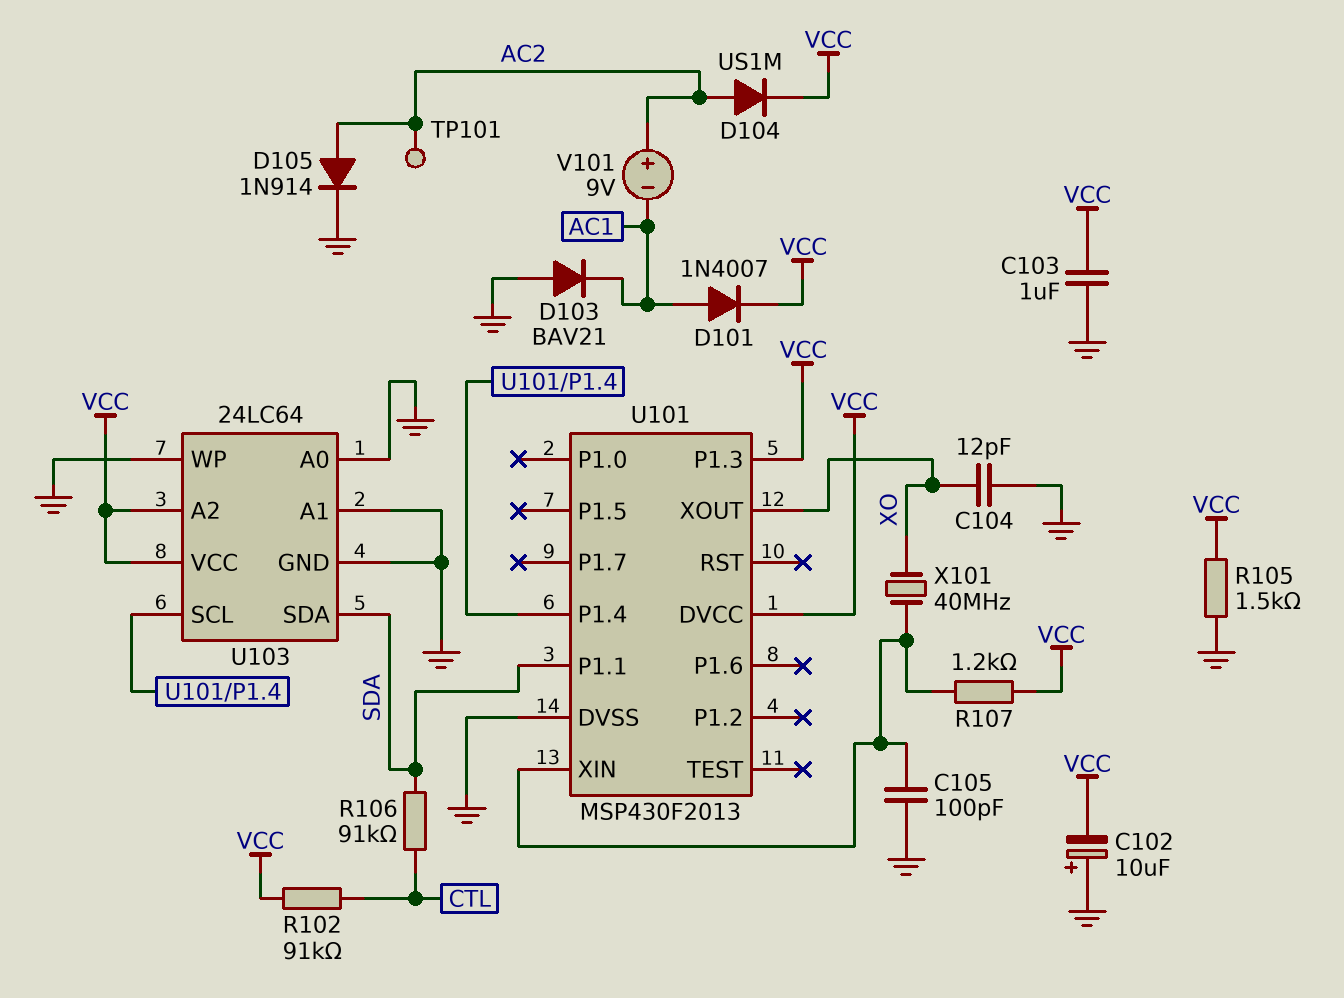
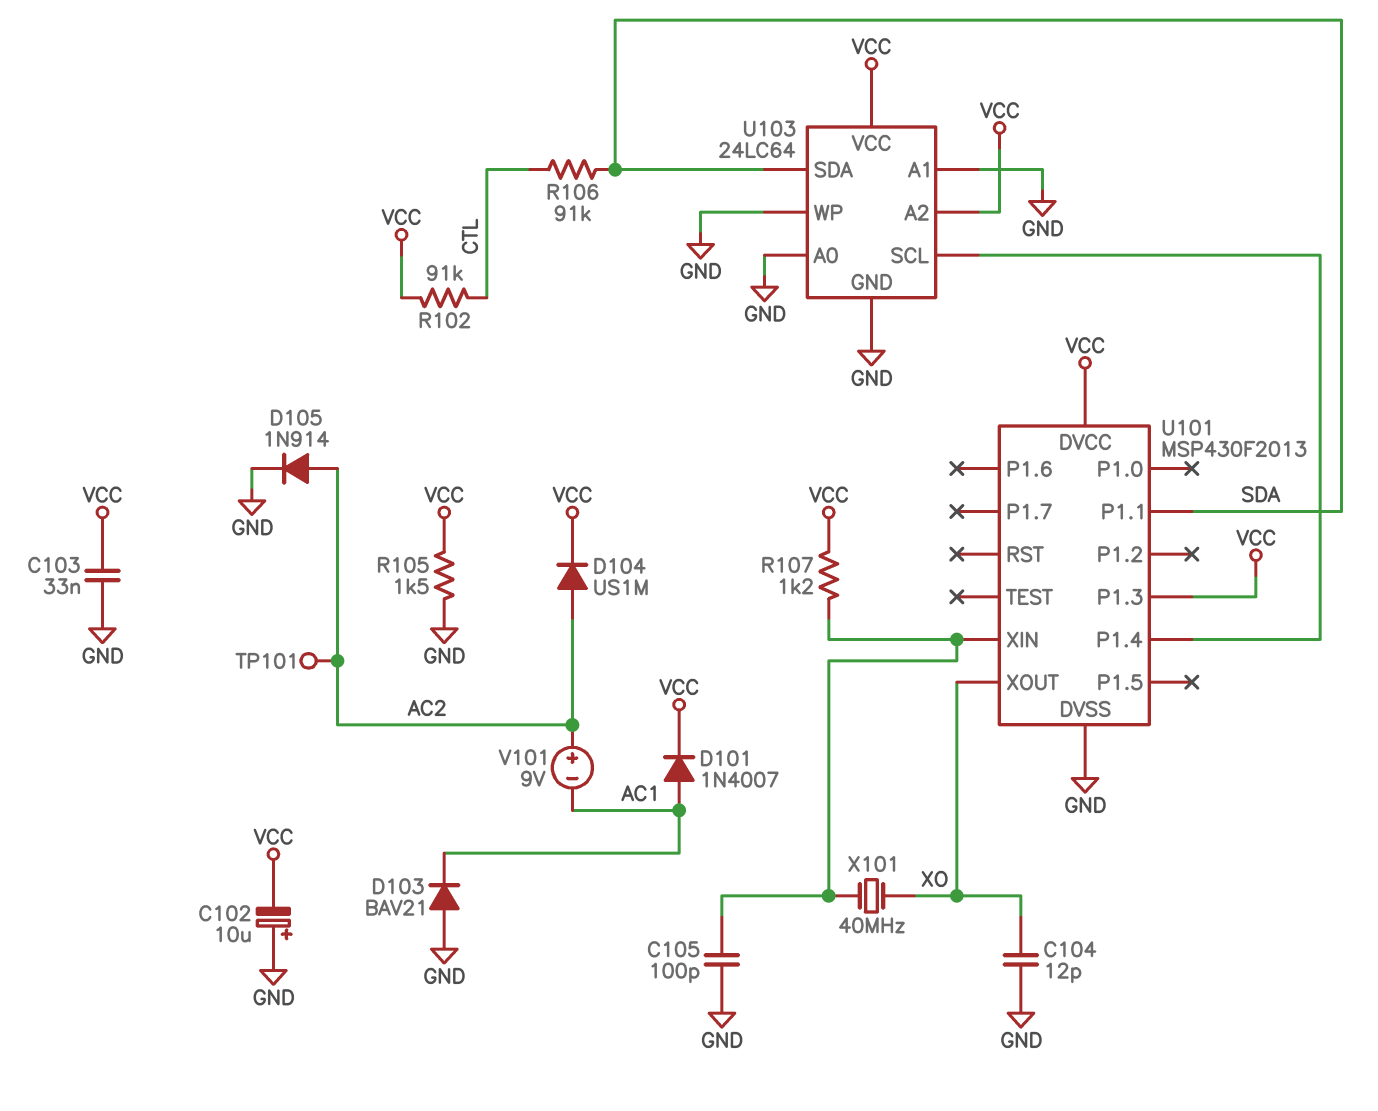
C103: 1uF (GND, VCC) -> 33nF (GND, VCC)

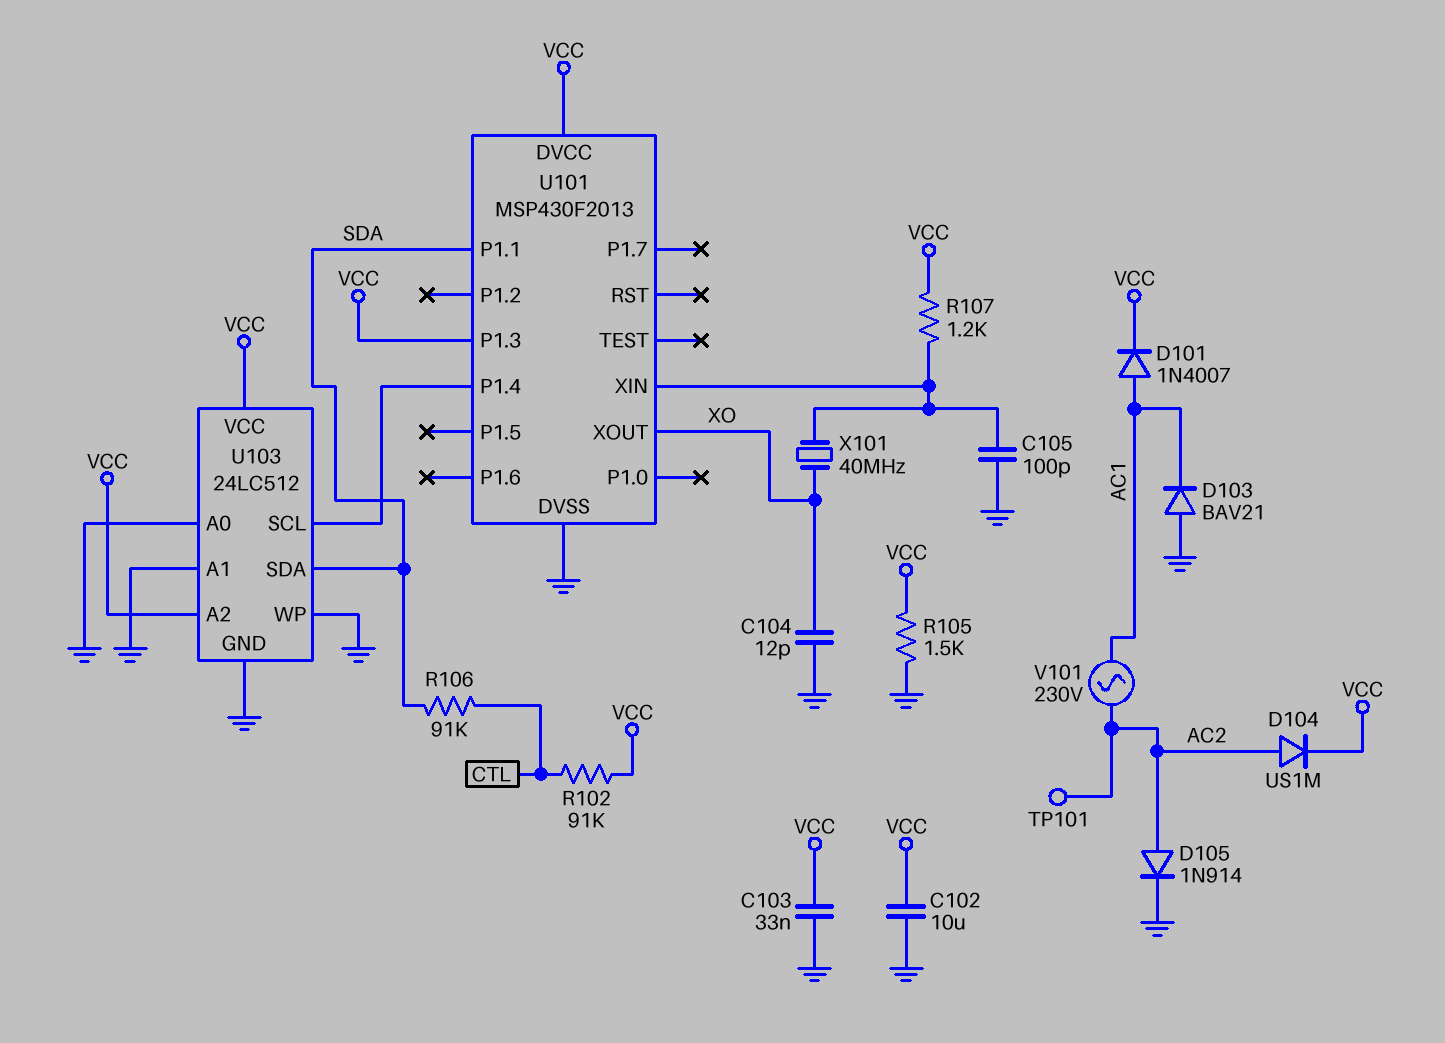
C102: 10uF (plus GND, minus VCC) -> 10uF (GND, VCC)
U103: 24LC64 -> 24LC512
V101: 9V (plus AC2, minus AC1) -> AC 230V (AC1, AC2)

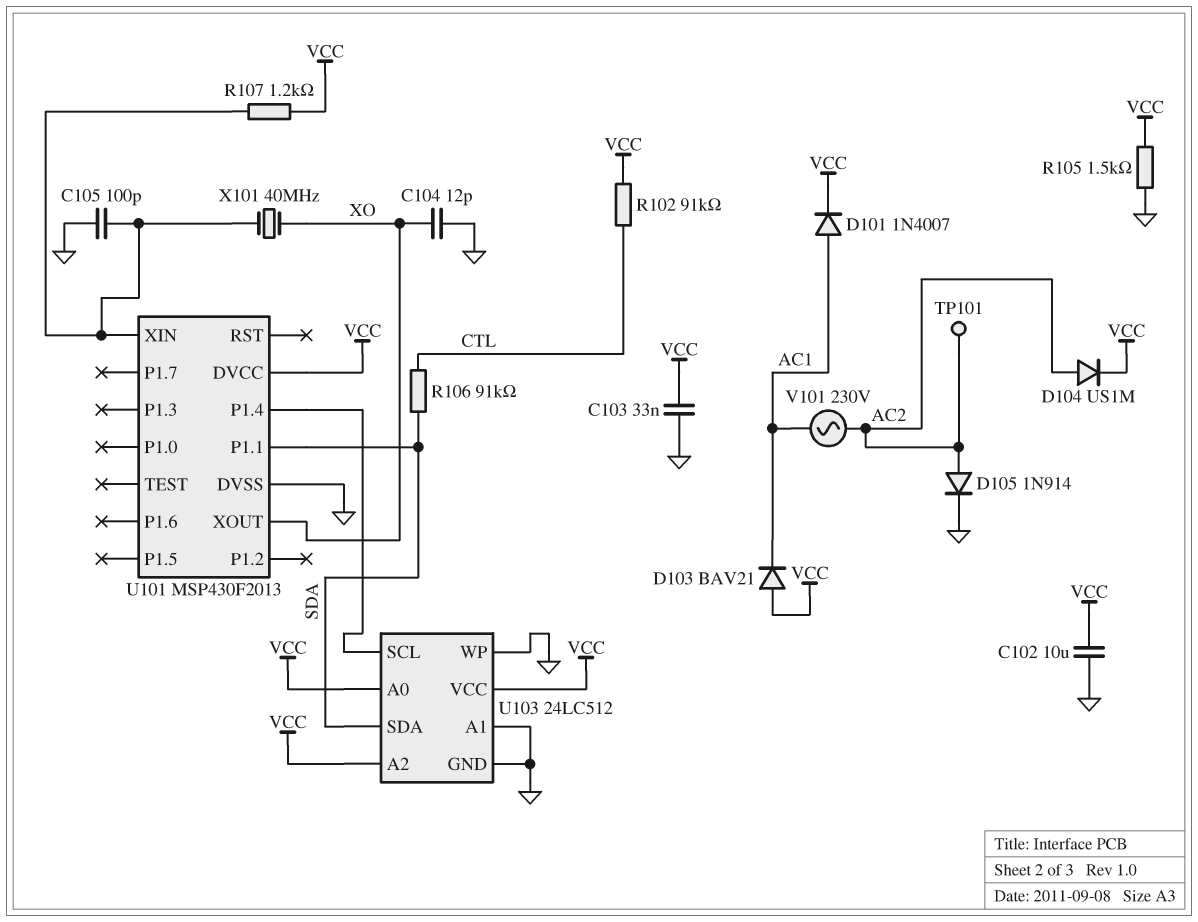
D103: diode BAV21 (A GND, K AC1) -> diode BAV21 (A VCC, K AC1)
U101 pin P1.3: VCC -> none
U103 pin A0: GND -> VCC

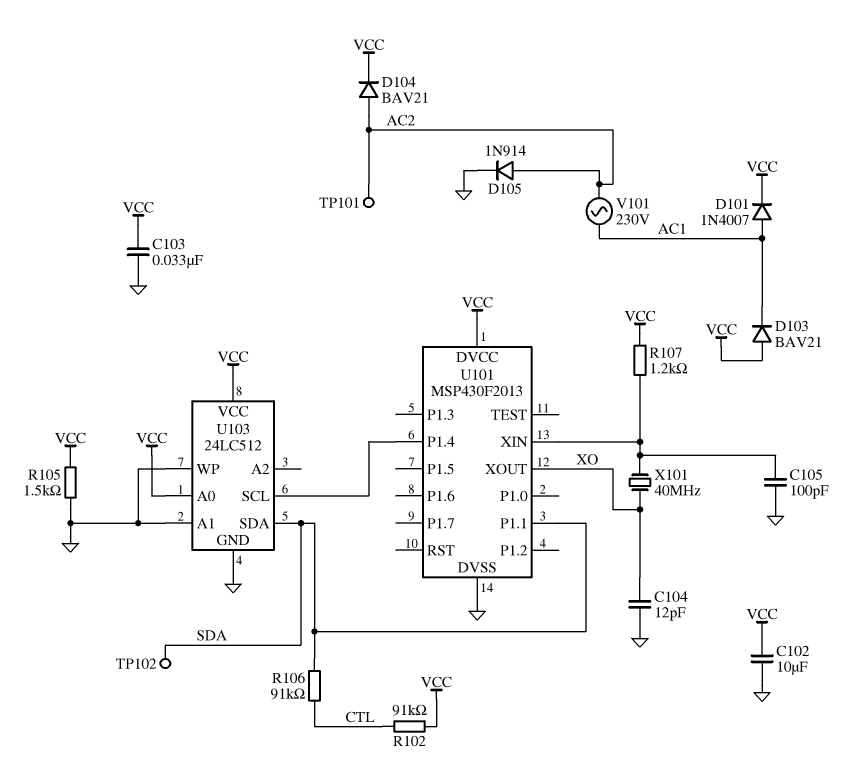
D104: diode US1M (A AC2, K VCC) -> diode BAV21 (A AC2, K VCC)
TP102: none -> test point (SDA)
U103 pin A2: VCC -> none

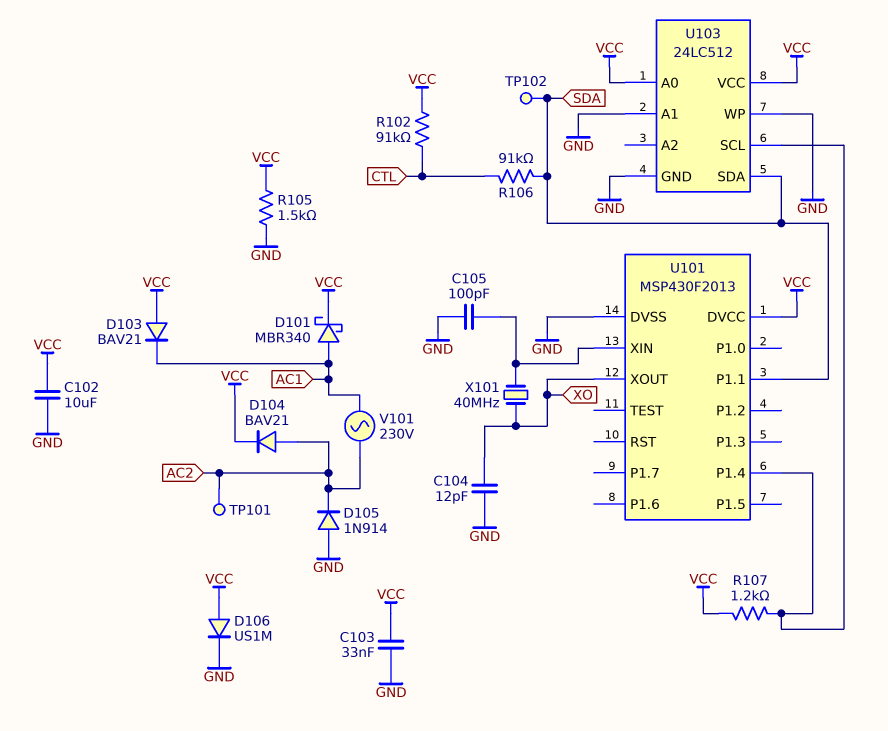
D101: diode 1N4007 (A AC1, K VCC) -> schottky MBR340 (A AC1, K VCC)
D105: diode 1N914 (A AC2, K GND) -> diode 1N914 (A GND, K AC2)
D106: none -> diode US1M (A VCC, K GND)
R107: 1.2k (U101/XIN, VCC) -> 1.2k (U101/P1.4, VCC)

